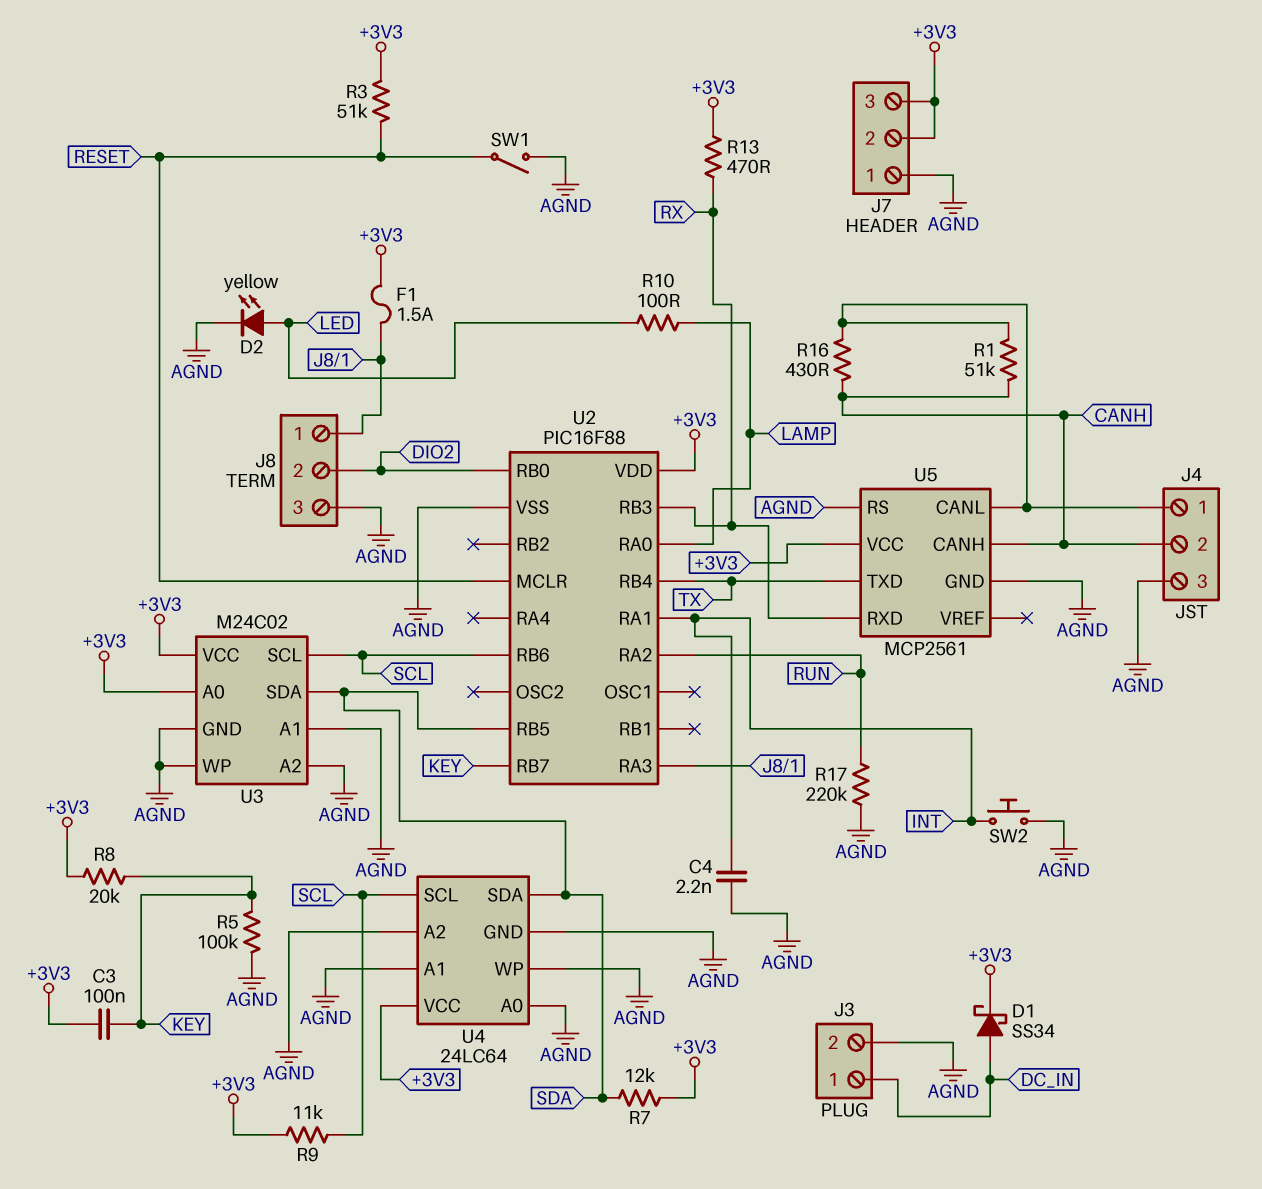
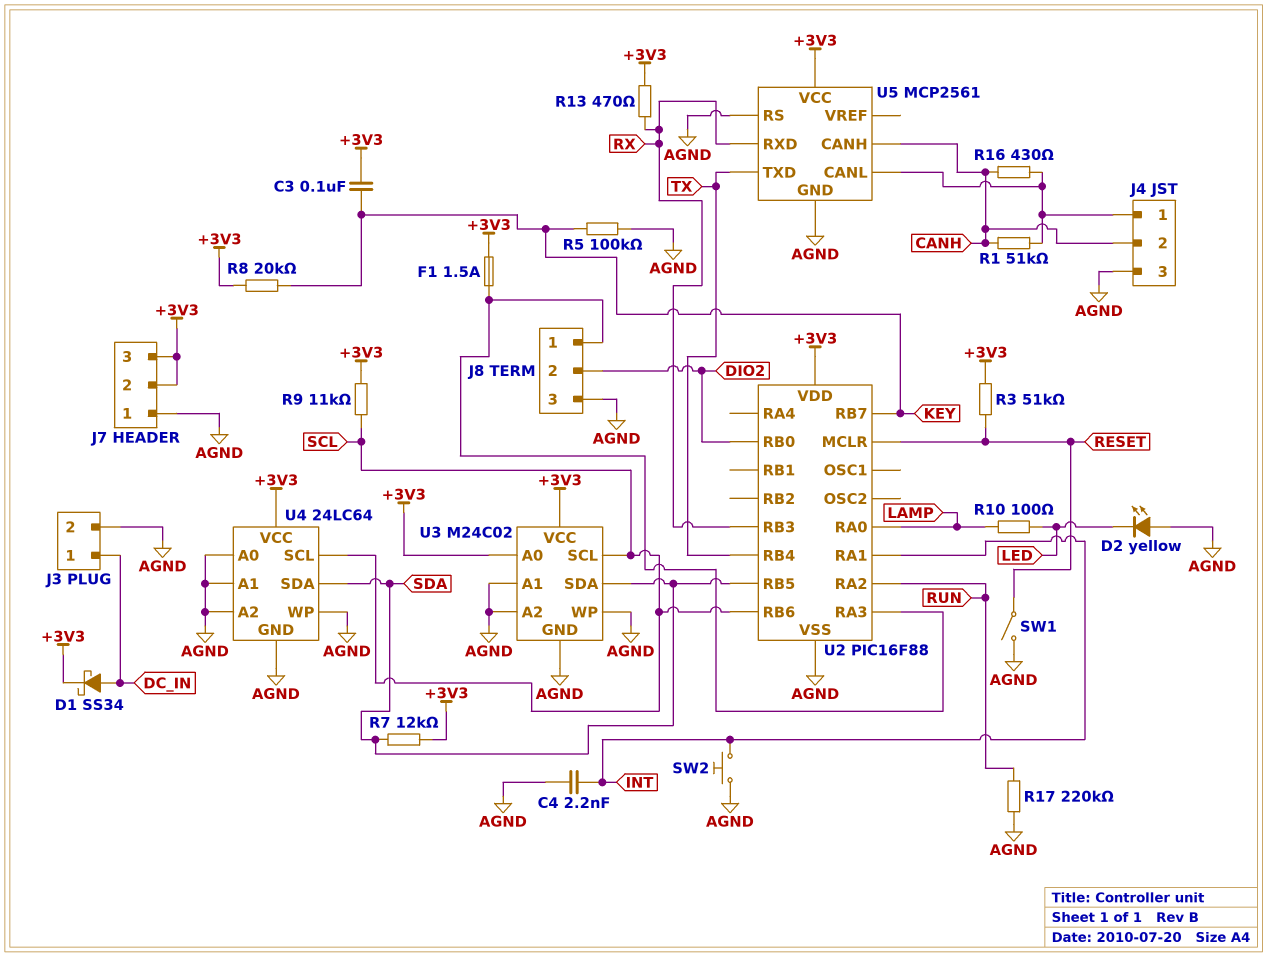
D2: LED yellow (A LED, K AGND) -> LED yellow (A AGND, K LED)

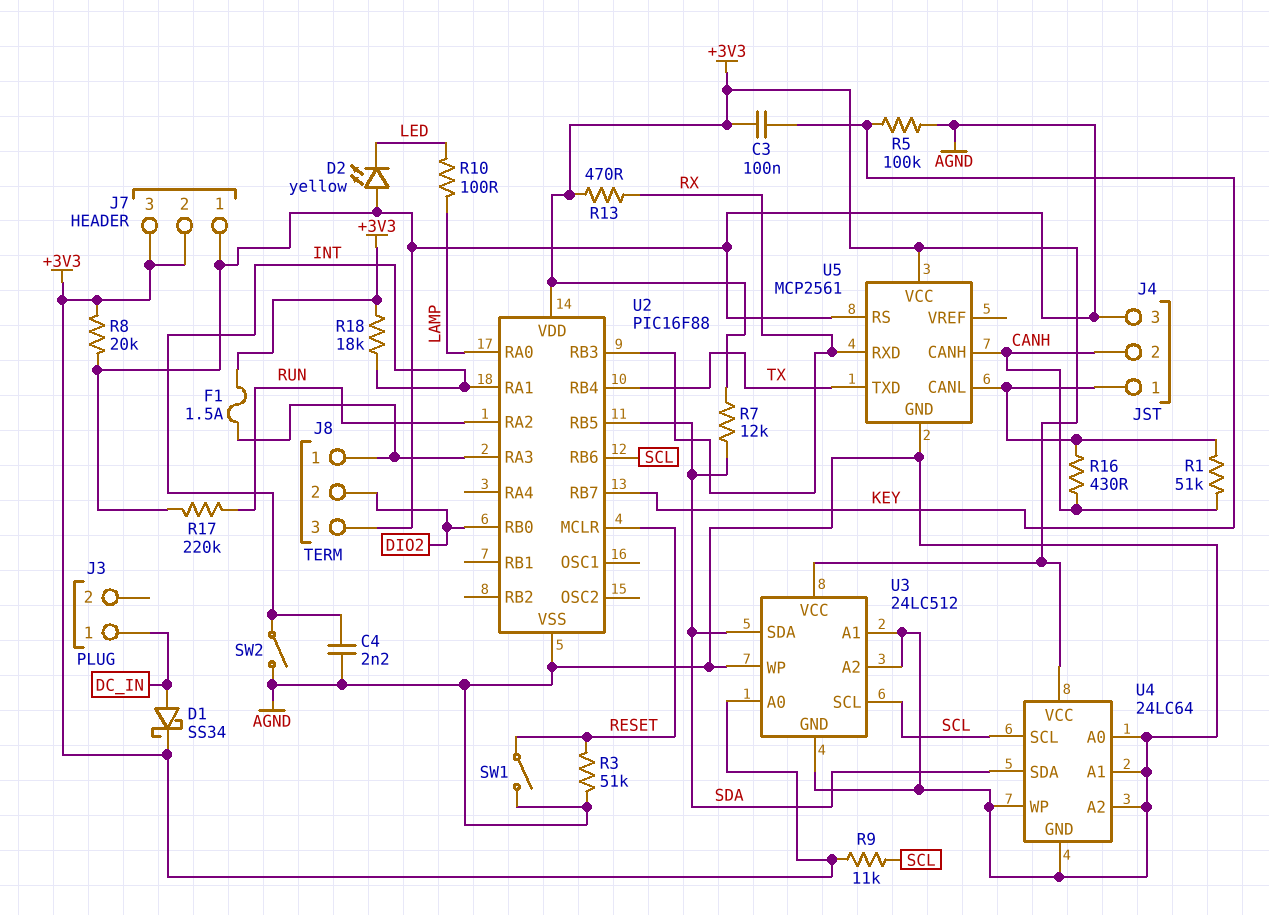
J3 pin 2: AGND -> none
R3: 51k (+3V3, RESET) -> 51k (AGND, RESET)
R8: 20k (+3V3, KEY) -> 20k (+3V3, AGND)
R18: none -> 18k (+3V3, INT)
SW2: button (AGND, INT) -> switch (AGND, INT)
U3: M24C02 -> 24LC512

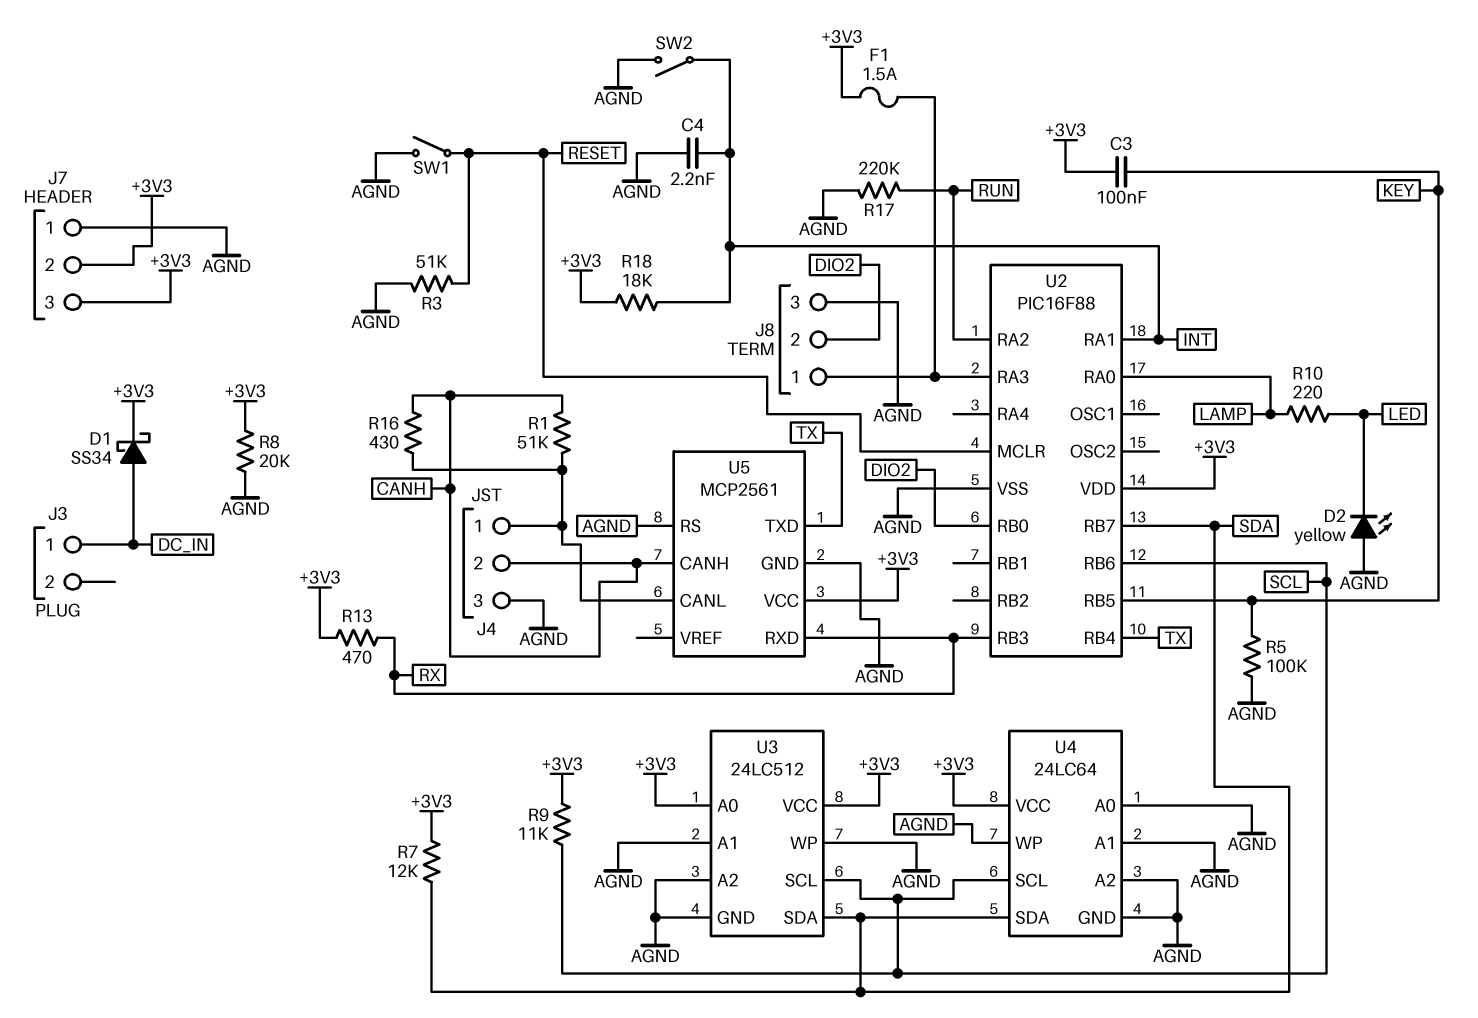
R10: 100 (LAMP, LED) -> 220 (LAMP, LED)
U2 pin RB5: SDA -> KEY
U2 pin RB7: KEY -> SDA

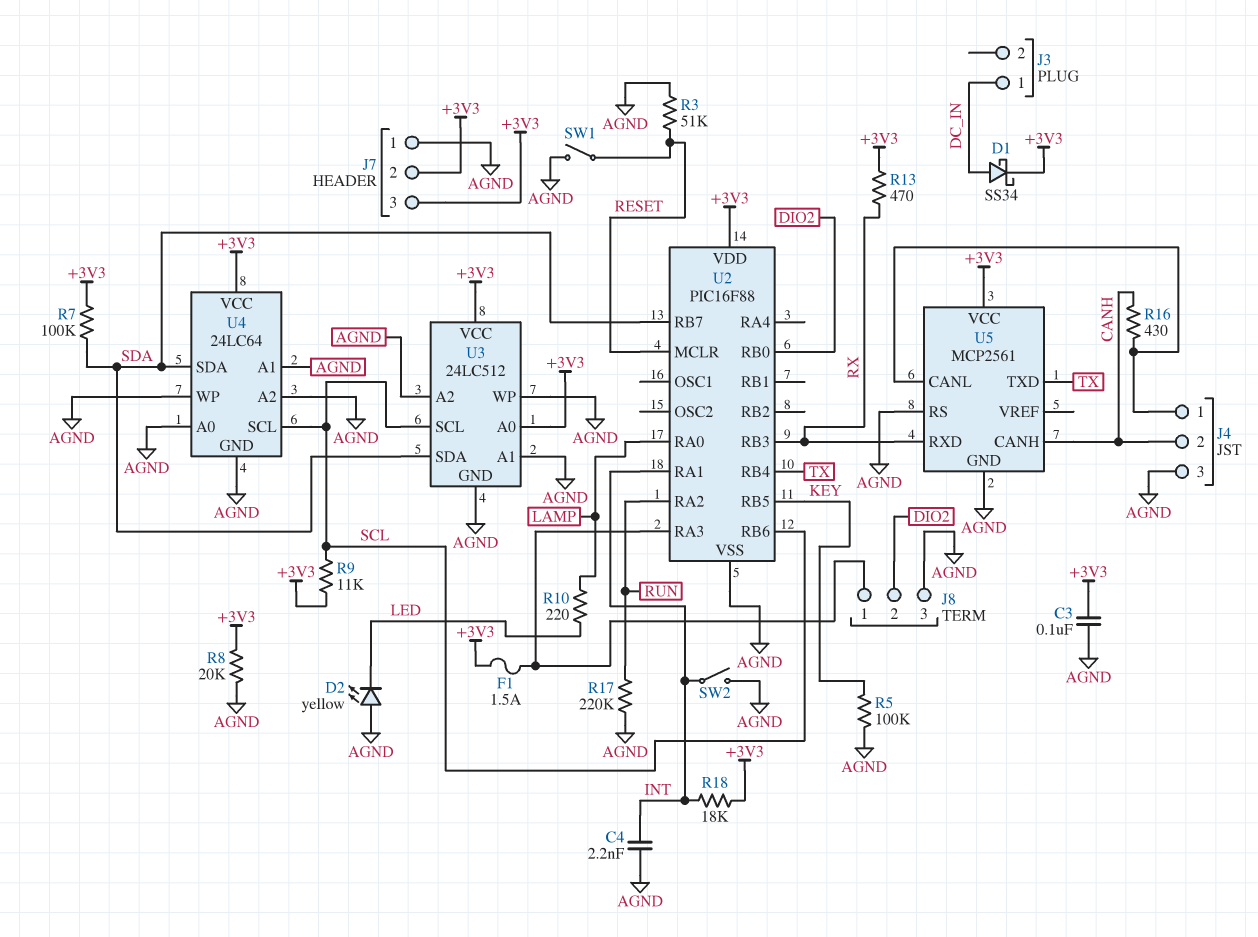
C3: 100nF (+3V3, KEY) -> 100nF (+3V3, AGND)
R1: 51k (CANH, J4/1) -> none
R7: 12k (+3V3, SDA) -> 100k (+3V3, SDA)

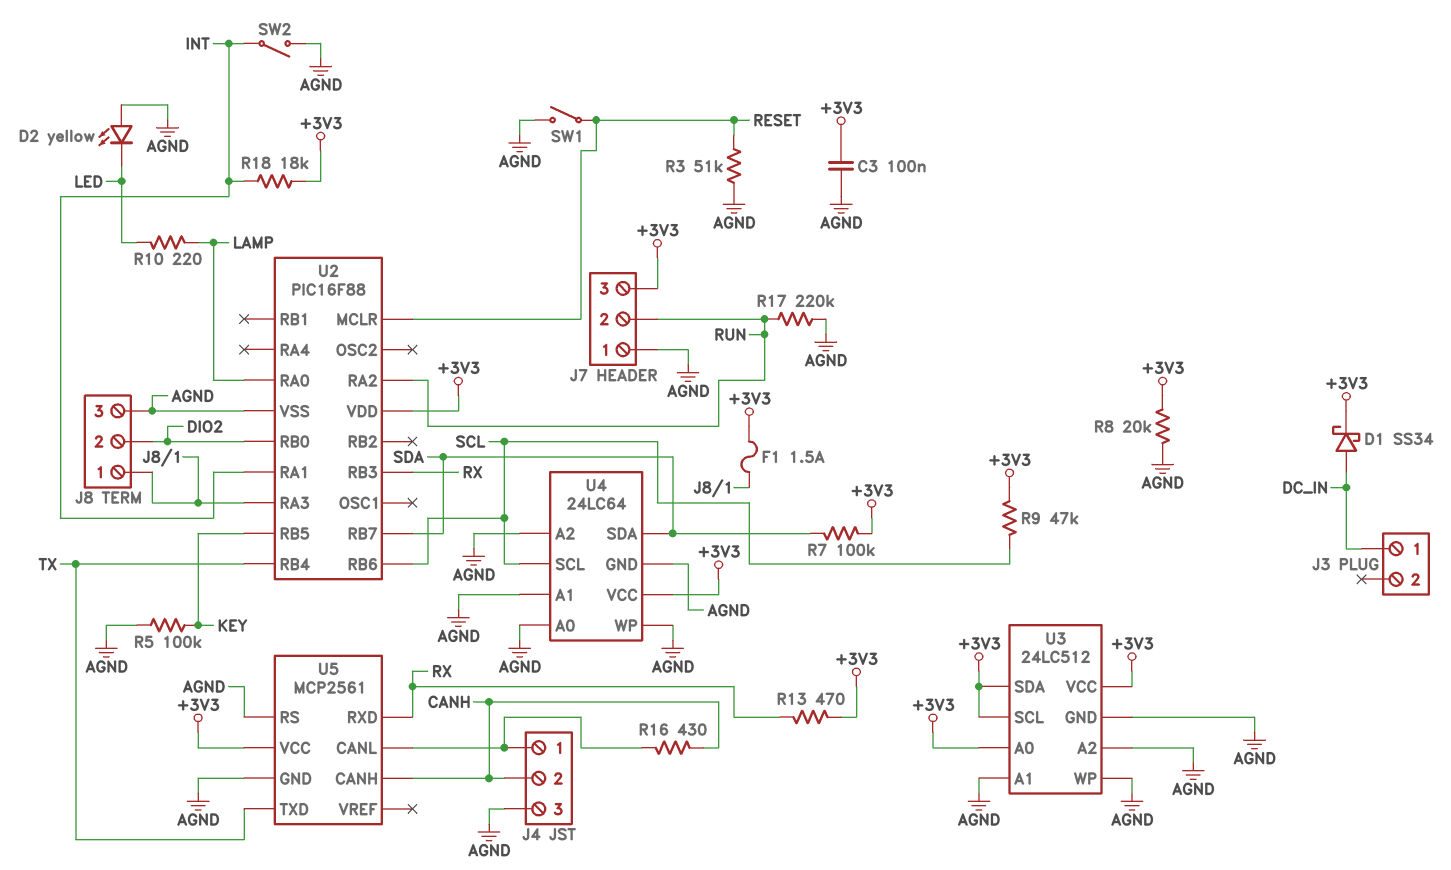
C4: 2.2nF (AGND, INT) -> none
J7 pin 2: +3V3 -> RUN
R9: 11k (+3V3, SCL) -> 47k (+3V3, SCL)
U3 pin SCL: SCL -> +3V3
U3 pin SDA: SDA -> +3V3

